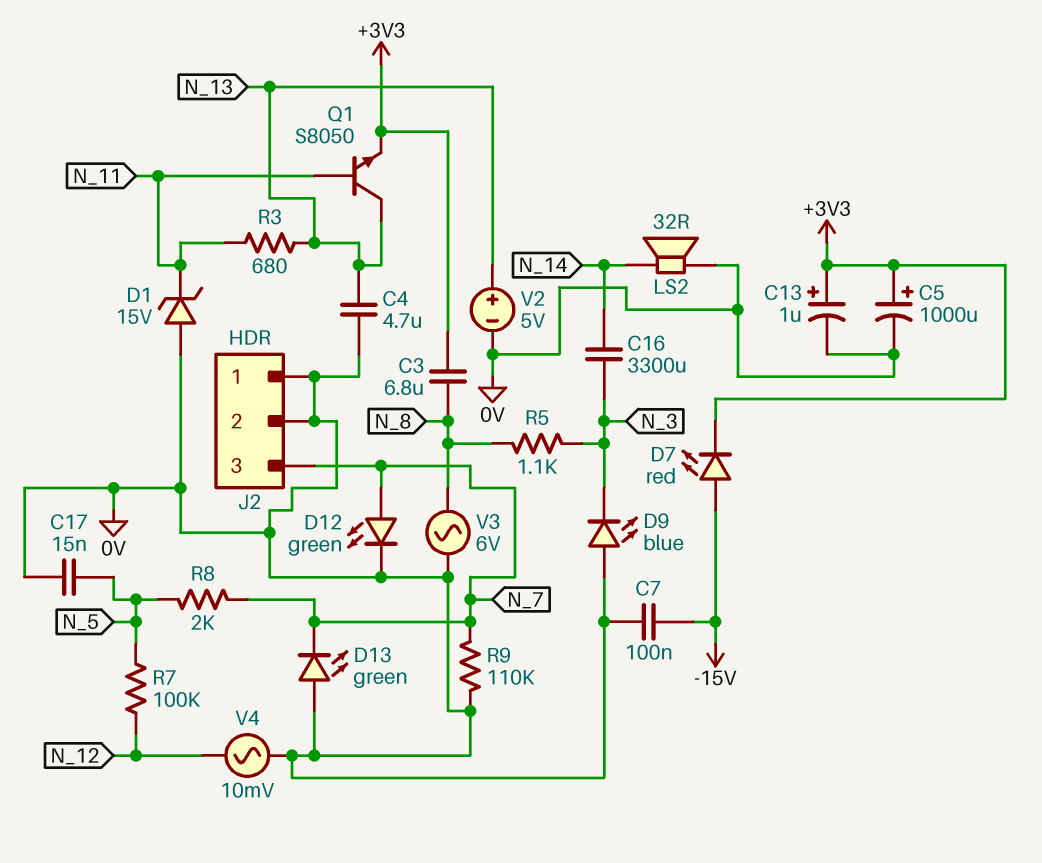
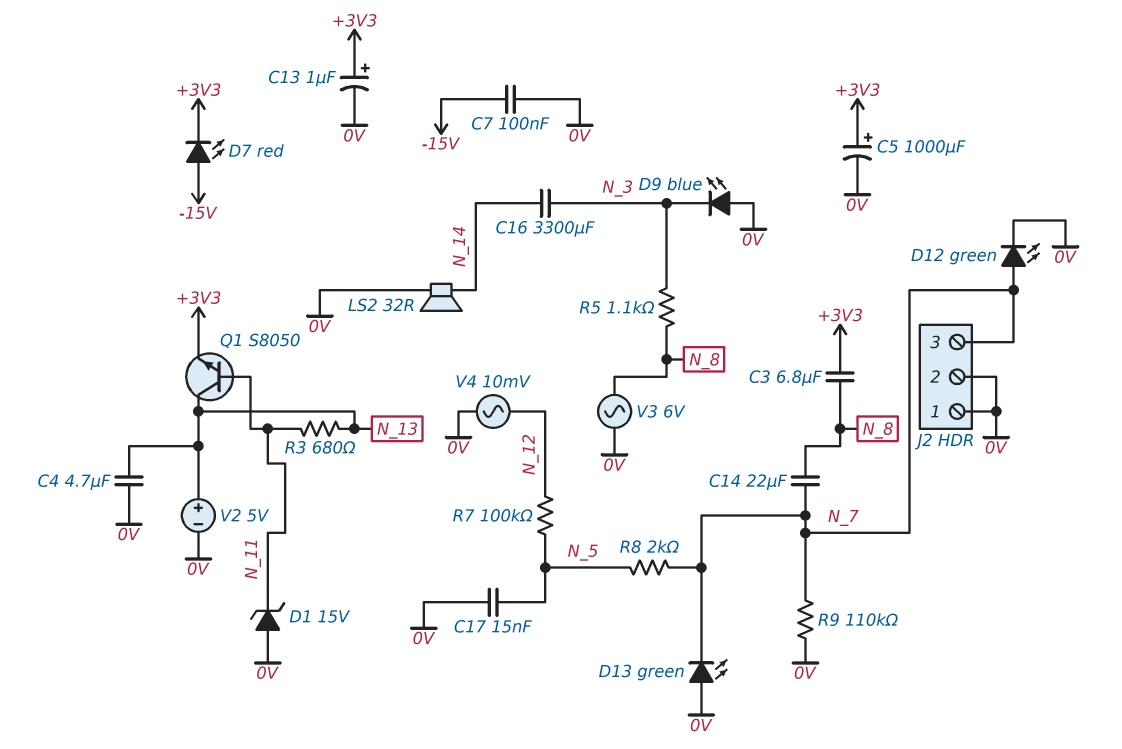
C14: none -> 22uF (N_7, N_8)

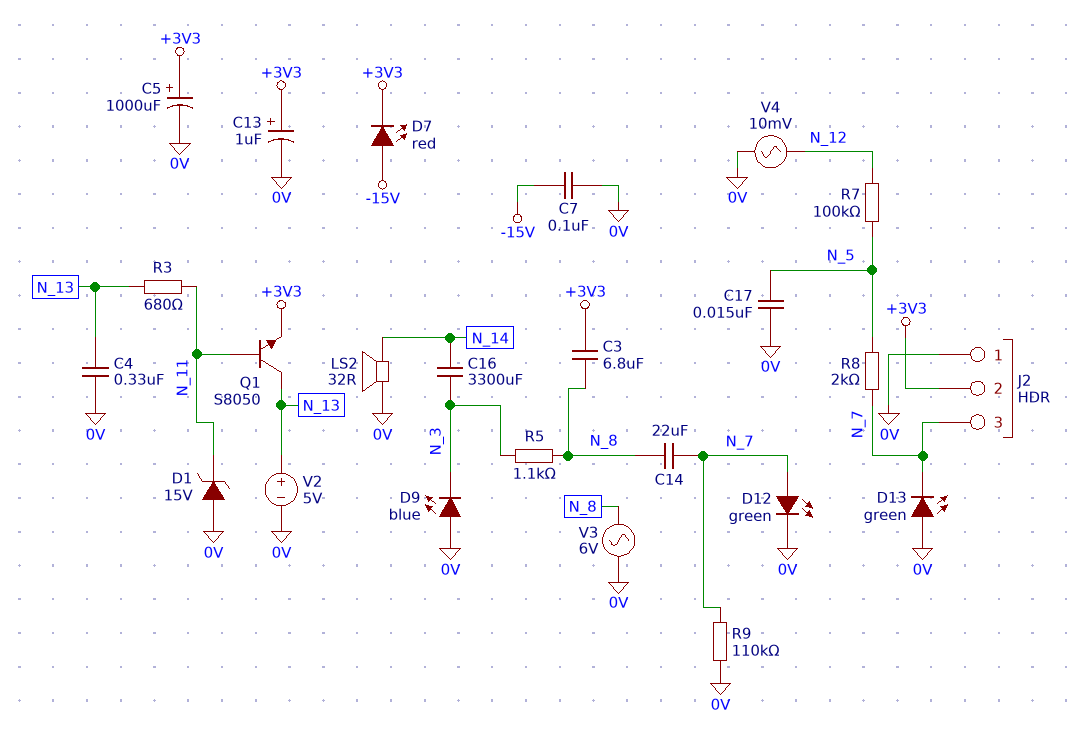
C4: 4.7uF (0V, N_13) -> 330nF (0V, N_13)
J2 pin 2: 0V -> +3V3

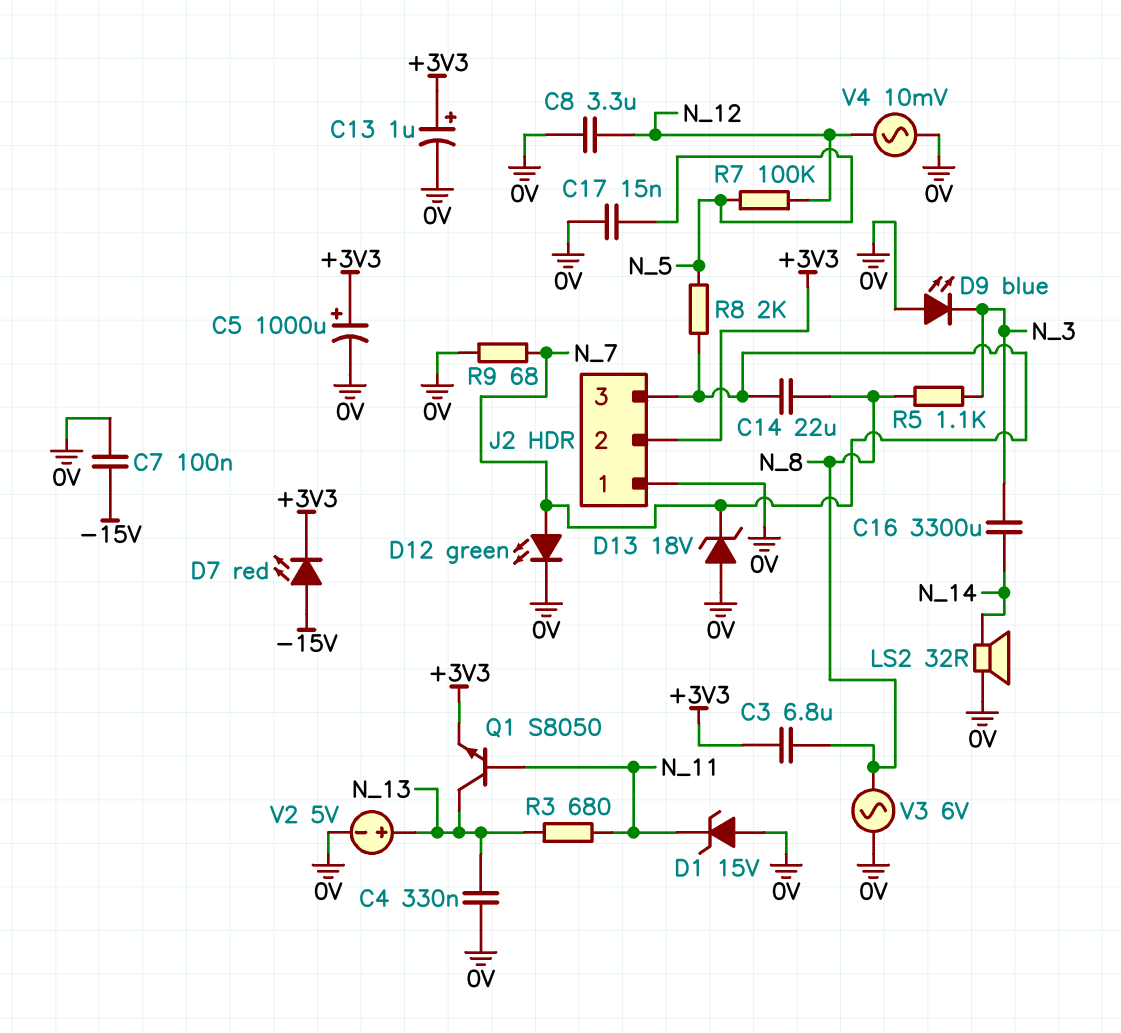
C8: none -> 3.3uF (0V, N_12)
D13: LED green (A 0V, K N_7) -> zener 18V (A 0V, K N_7)
R9: 110k (0V, N_7) -> 68 (0V, N_7)

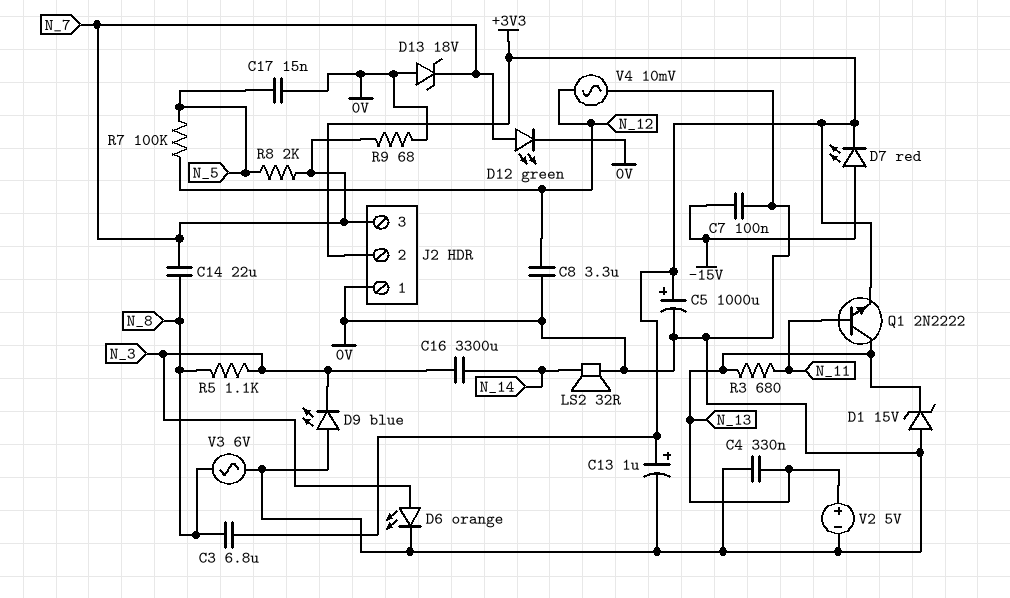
D1: zener 15V (A 0V, K N_11) -> zener 15V (A 0V, K N_13)
D6: none -> LED orange (A N_3, K 0V)
Q1: NPN S8050 (B N_11, C N_13, E +3V3) -> NPN 2N2222 (B N_11, C N_13, E +3V3)

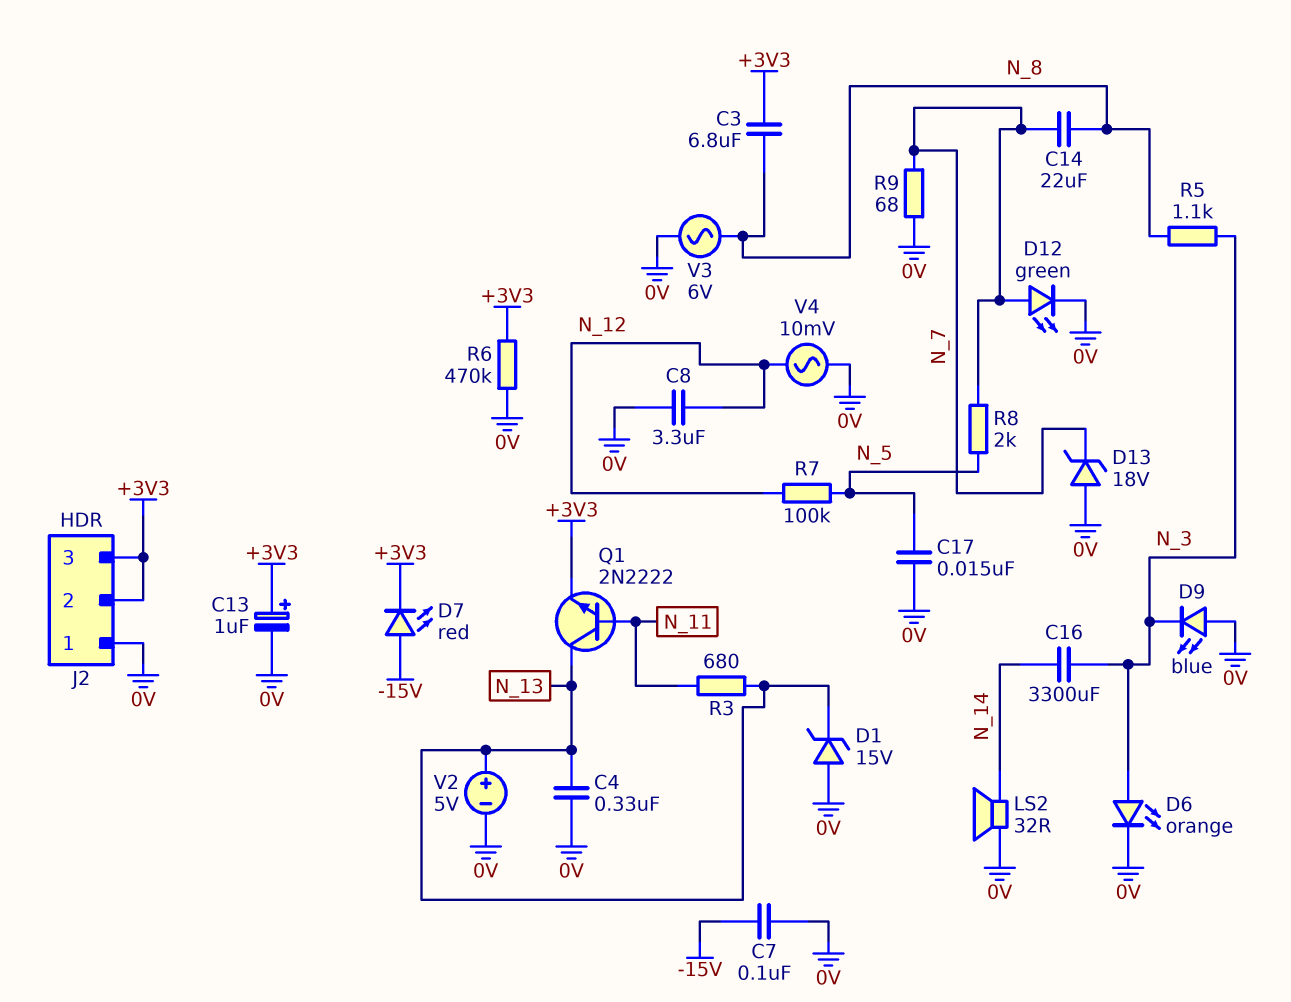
C5: 1000uF (plus +3V3, minus 0V) -> none
J2 pin 3: N_7 -> +3V3
R6: none -> 470k (+3V3, 0V)

